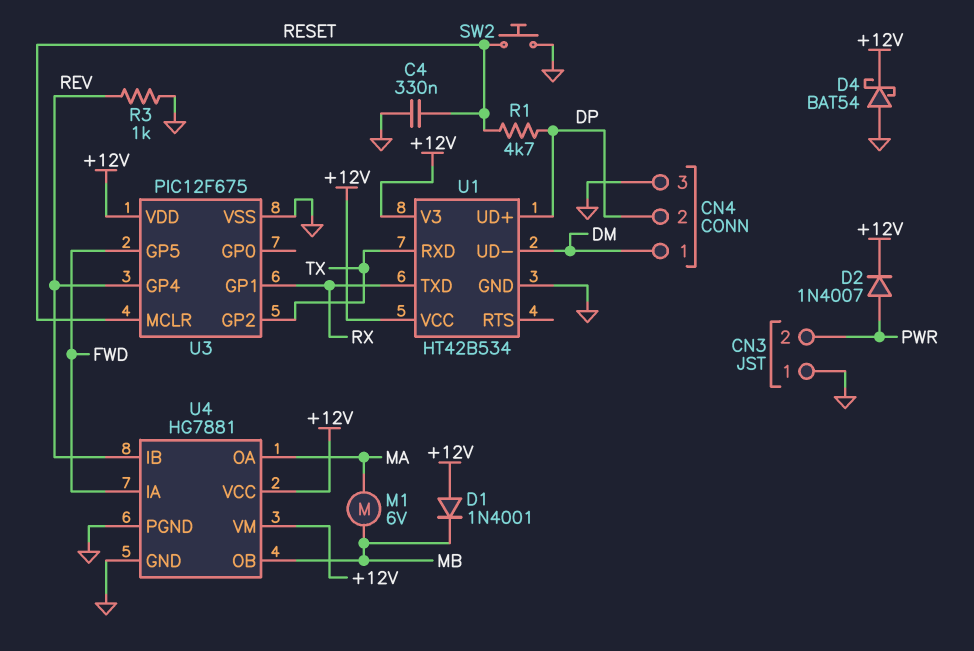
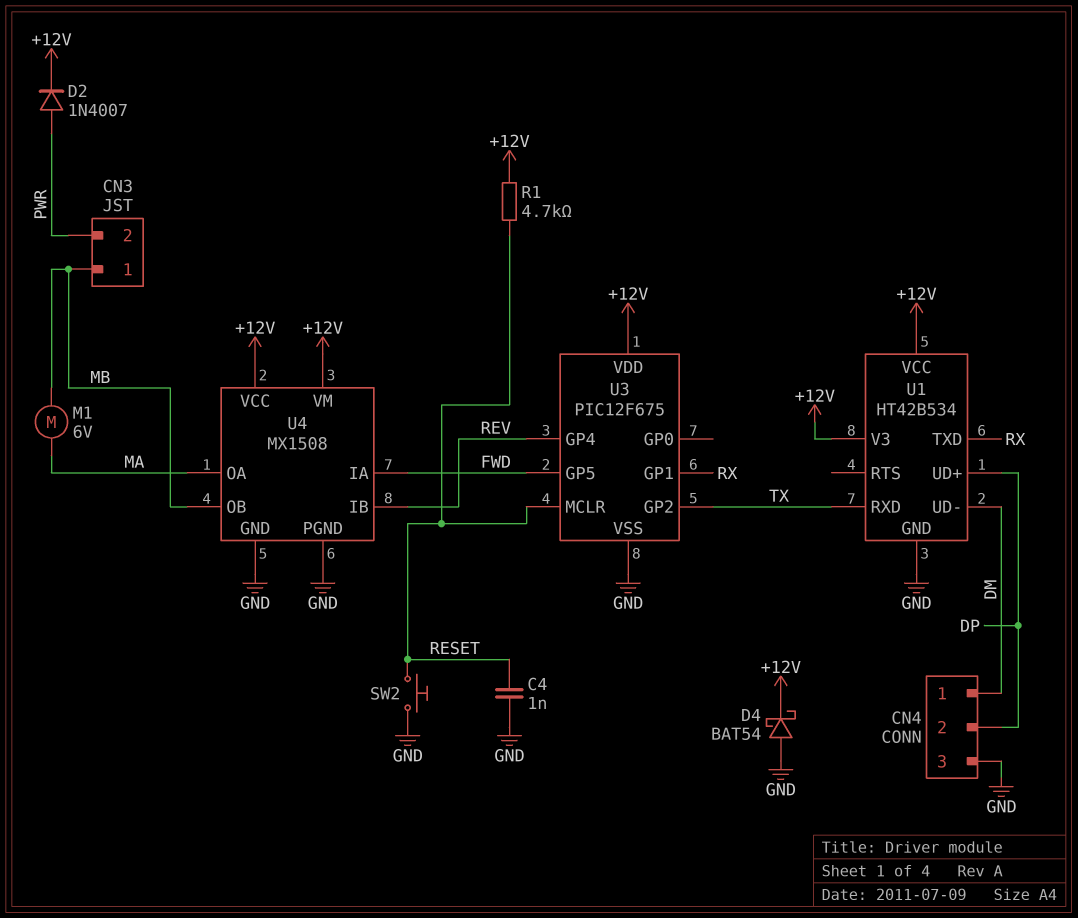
C4: 330nF (GND, RESET) -> 1nF (GND, RESET)
CN3 pin 1: GND -> MB
D1: diode 1N4001 (A +12V, K MB) -> none
R1: 4.7k (DP, RESET) -> 4.7k (+12V, RESET)
R3: 1k (GND, REV) -> none
U4: HG7881 -> MX1508

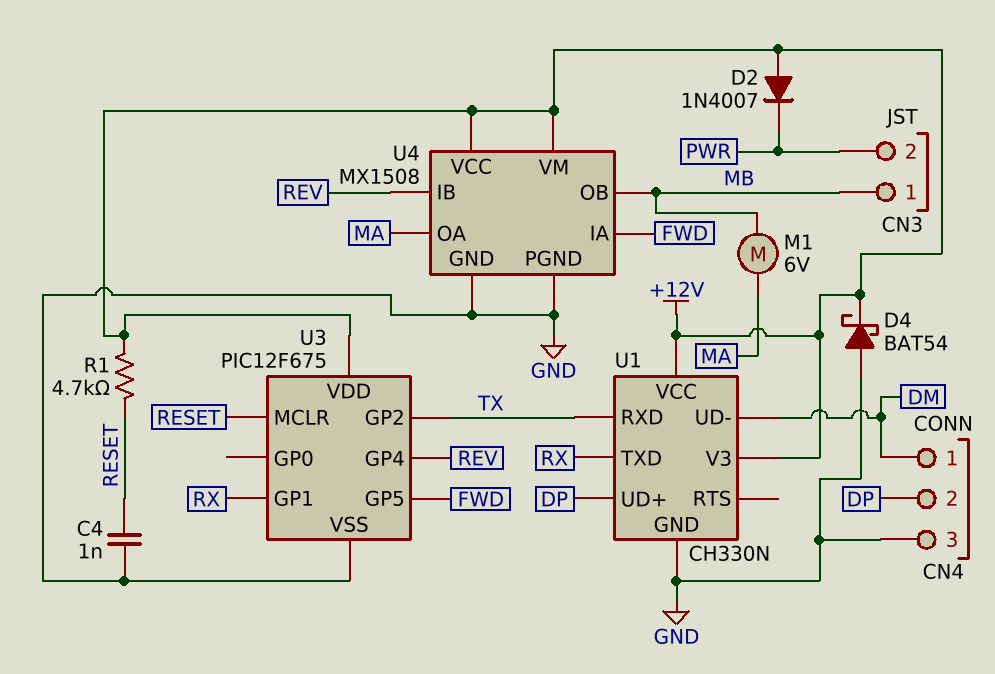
D2: diode 1N4007 (A PWR, K +12V) -> diode 1N4007 (A +12V, K PWR)
SW2: button (GND, RESET) -> none
U1: HT42B534 -> CH330N

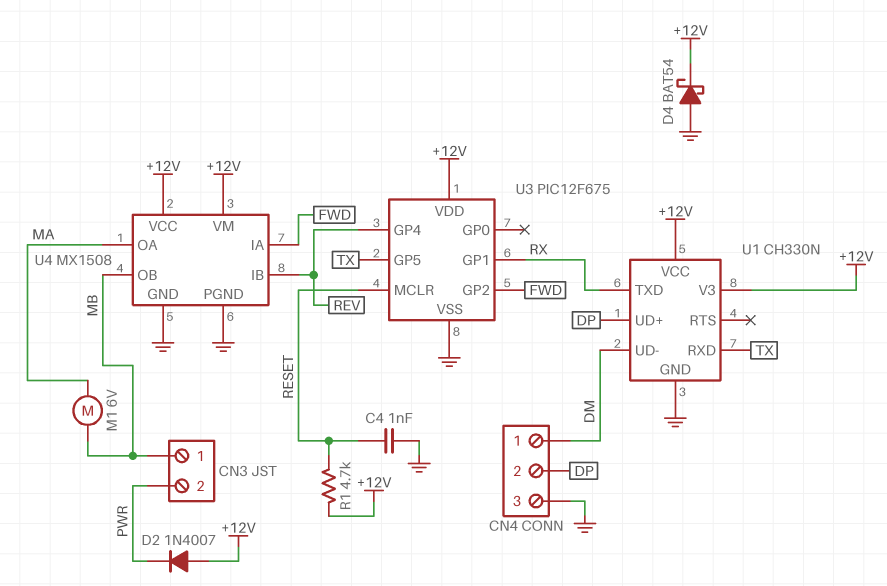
U3 pin GP2: TX -> FWD
U3 pin GP5: FWD -> TX

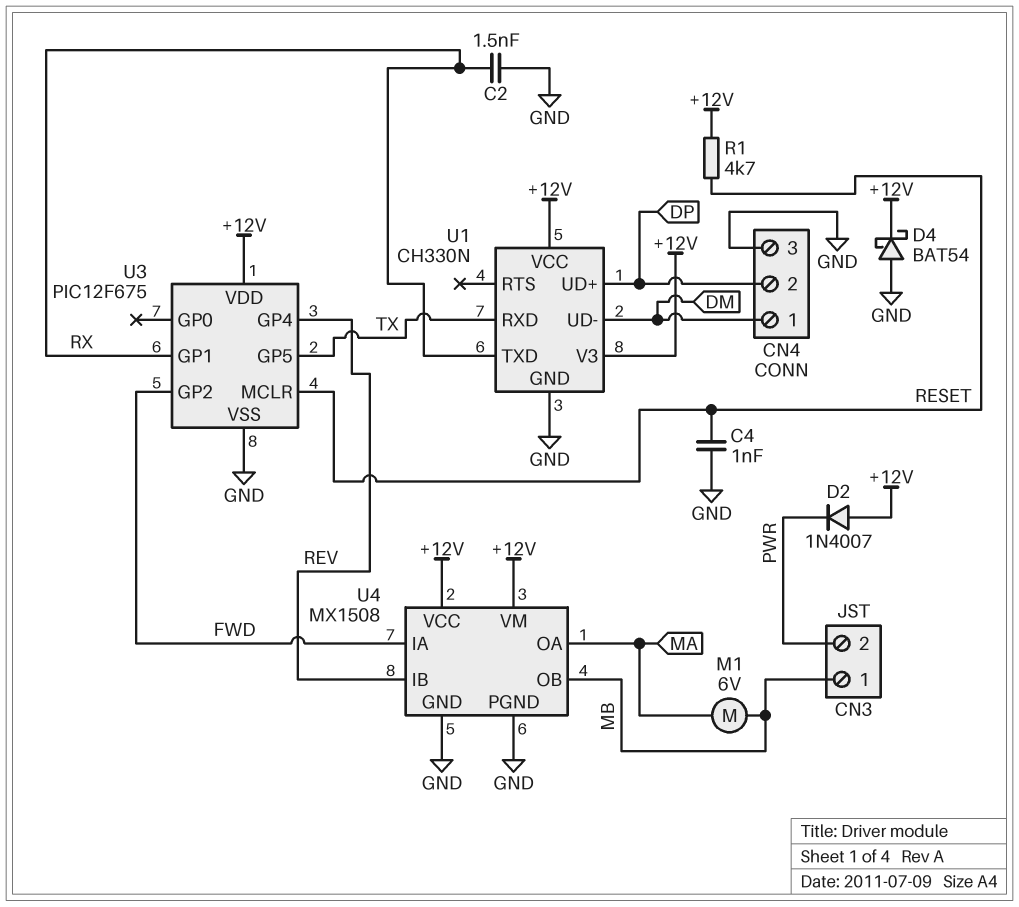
C2: none -> 1.5nF (GND, RX)

